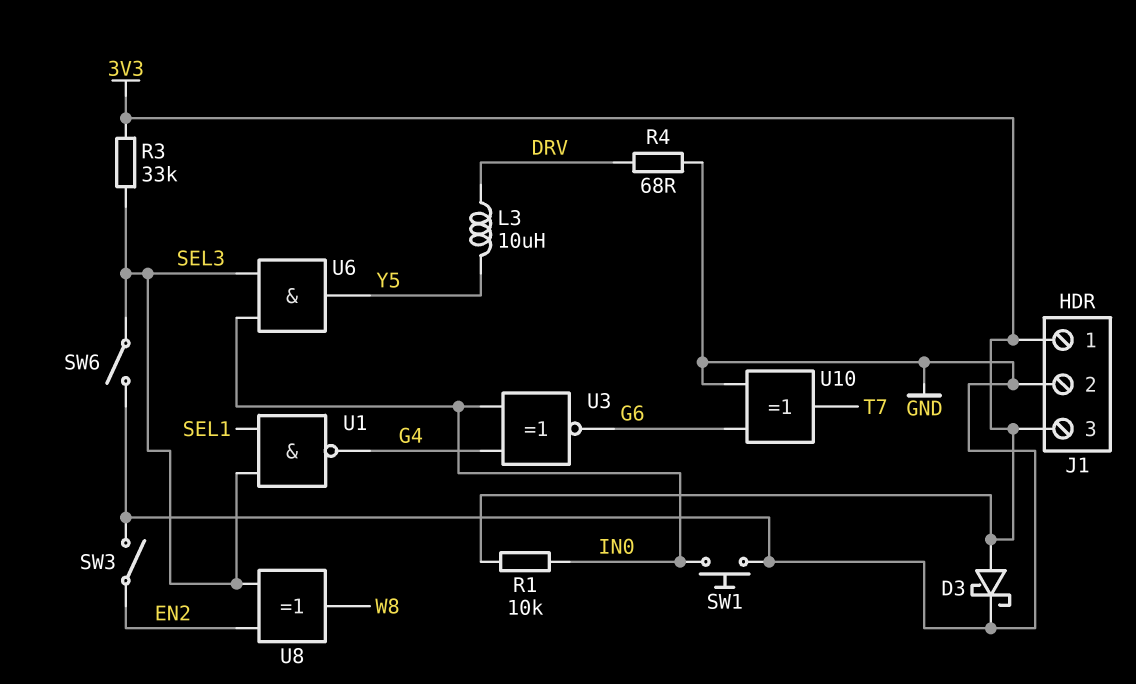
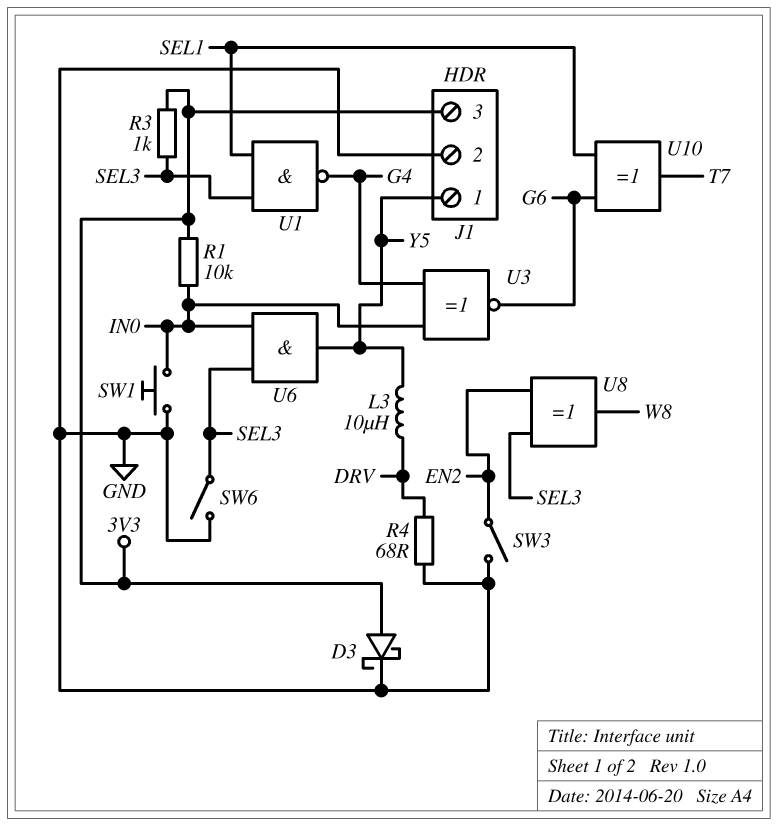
J1 pin 1: 3V3 -> Y5
R3: 33k (3V3, SEL3) -> 1k (3V3, SEL3)
U10: XOR (in G6, in GND, out T7) -> XOR (in G6, in SEL1, out T7)

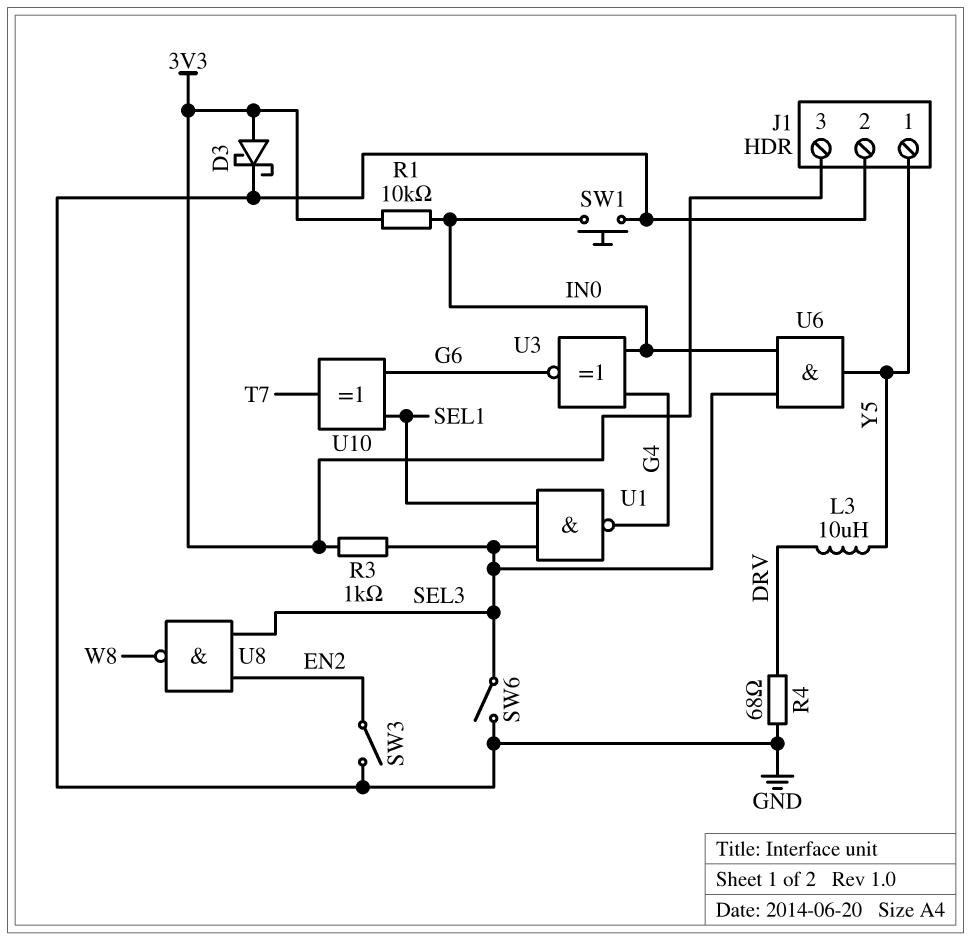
U8: XOR (in EN2, in SEL3, out W8) -> NAND (in EN2, in SEL3, out W8)

